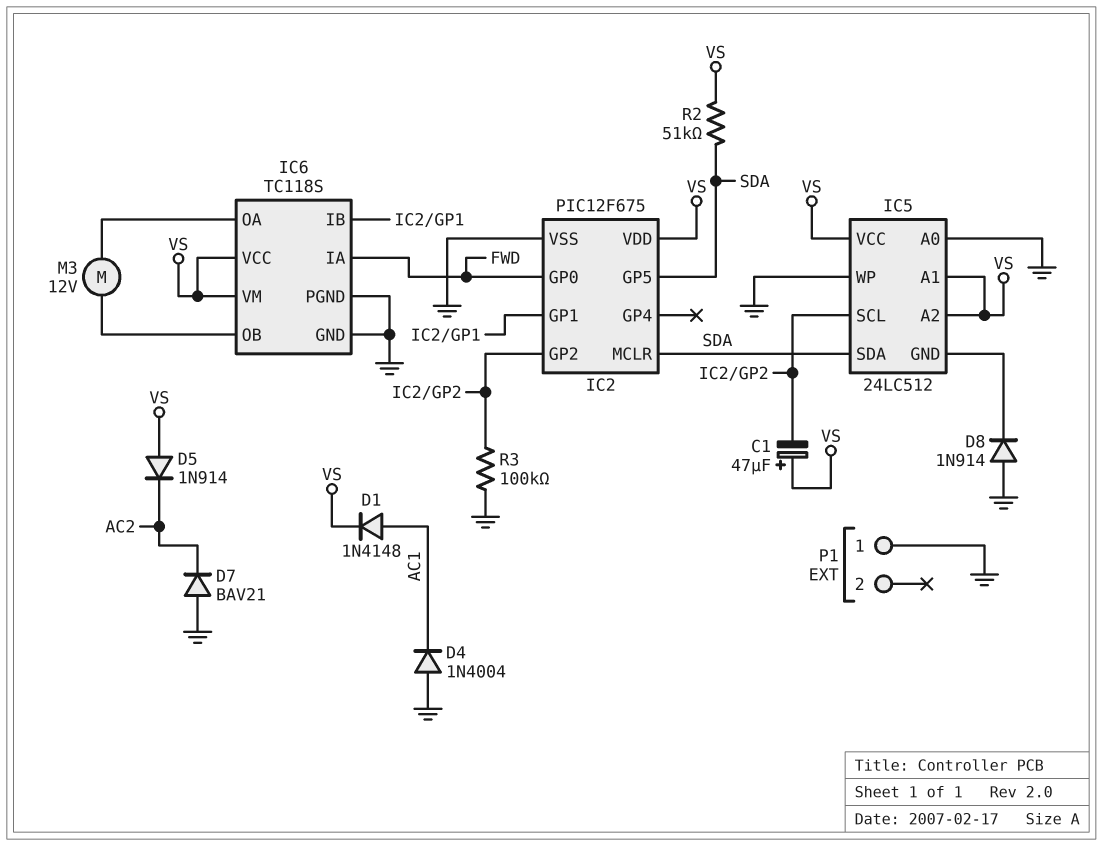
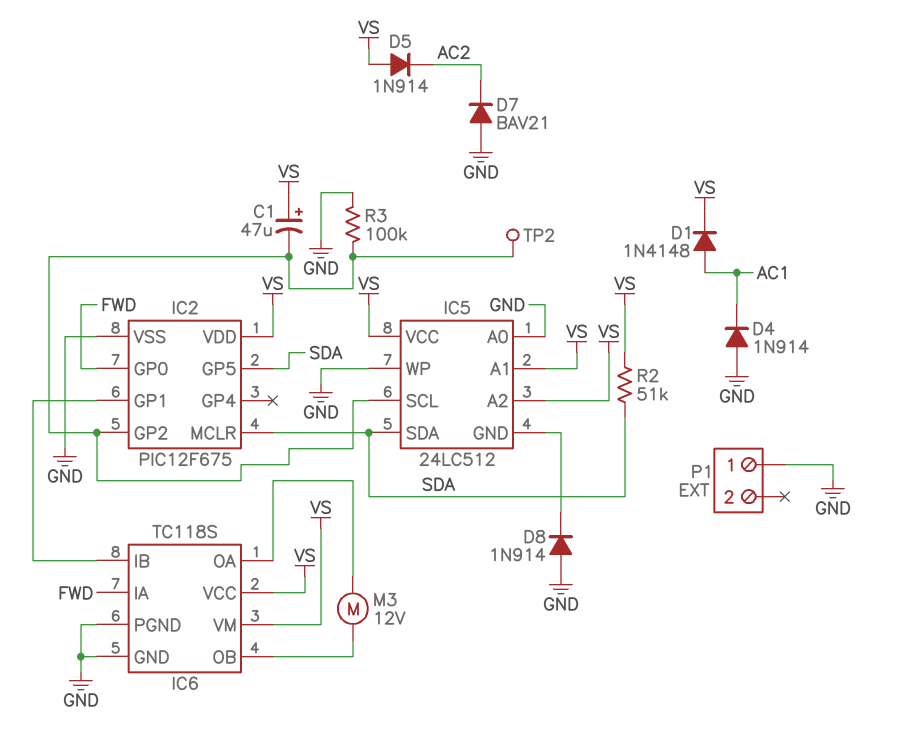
D4: diode 1N4004 (A GND, K AC1) -> diode 1N914 (A GND, K AC1)
TP2: none -> test point (IC2/GP2)

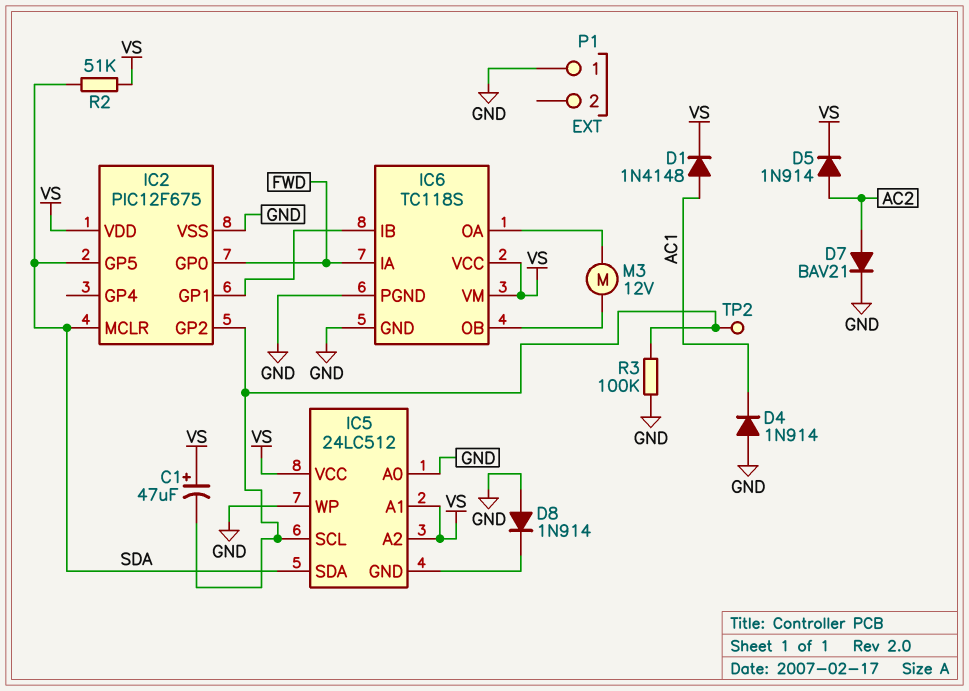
D5: diode 1N914 (A VS, K AC2) -> diode 1N914 (A AC2, K VS)
D7: diode BAV21 (A GND, K AC2) -> diode BAV21 (A AC2, K GND)

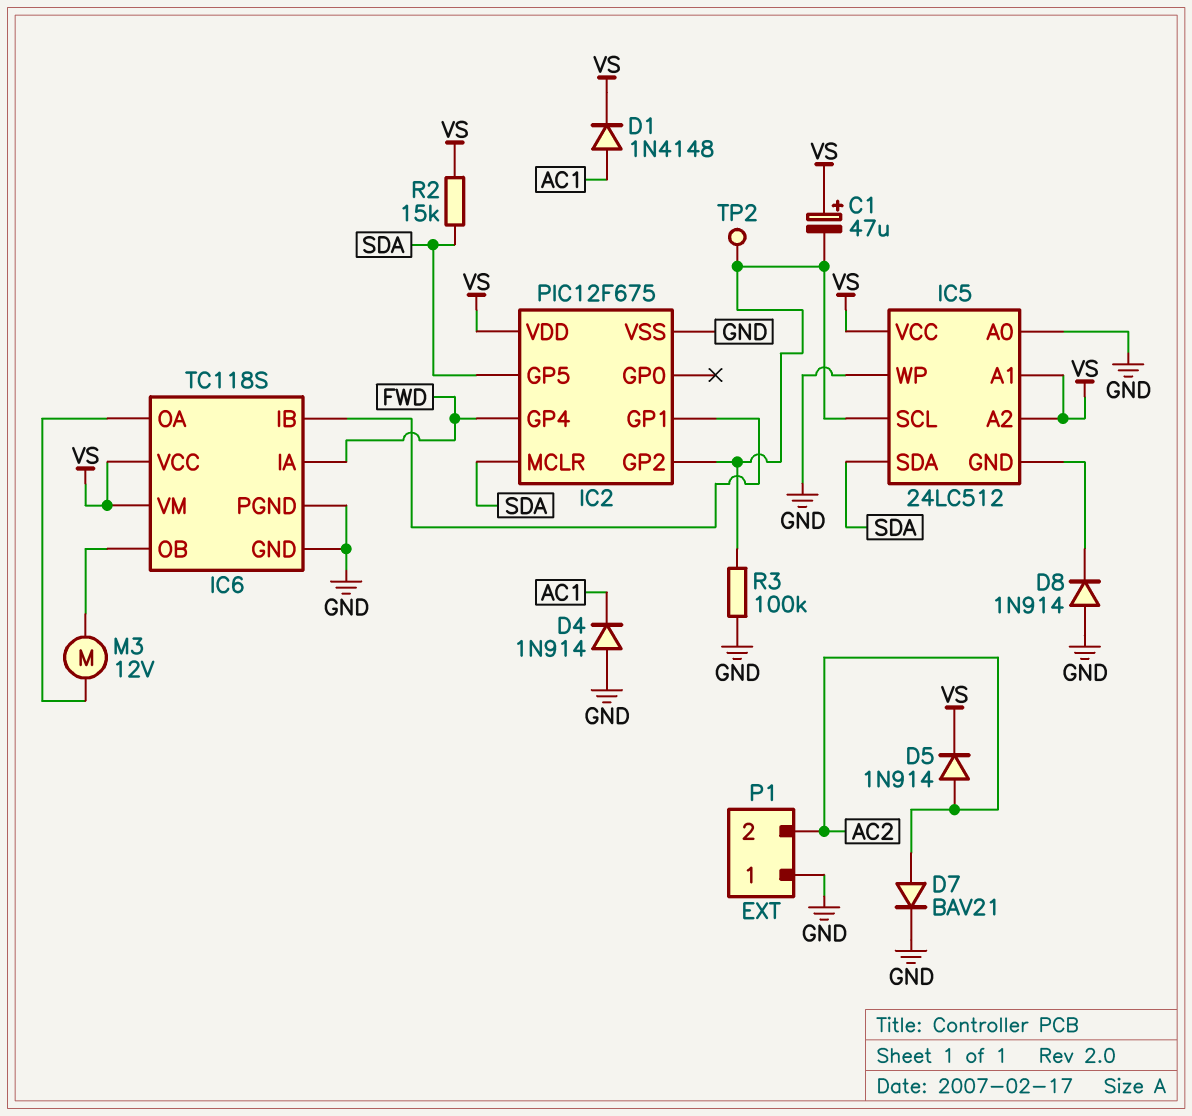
IC2 pin GP0: FWD -> none
IC2 pin GP4: none -> FWD
P1 pin 2: none -> AC2
R2: 51k (SDA, VS) -> 15k (SDA, VS)

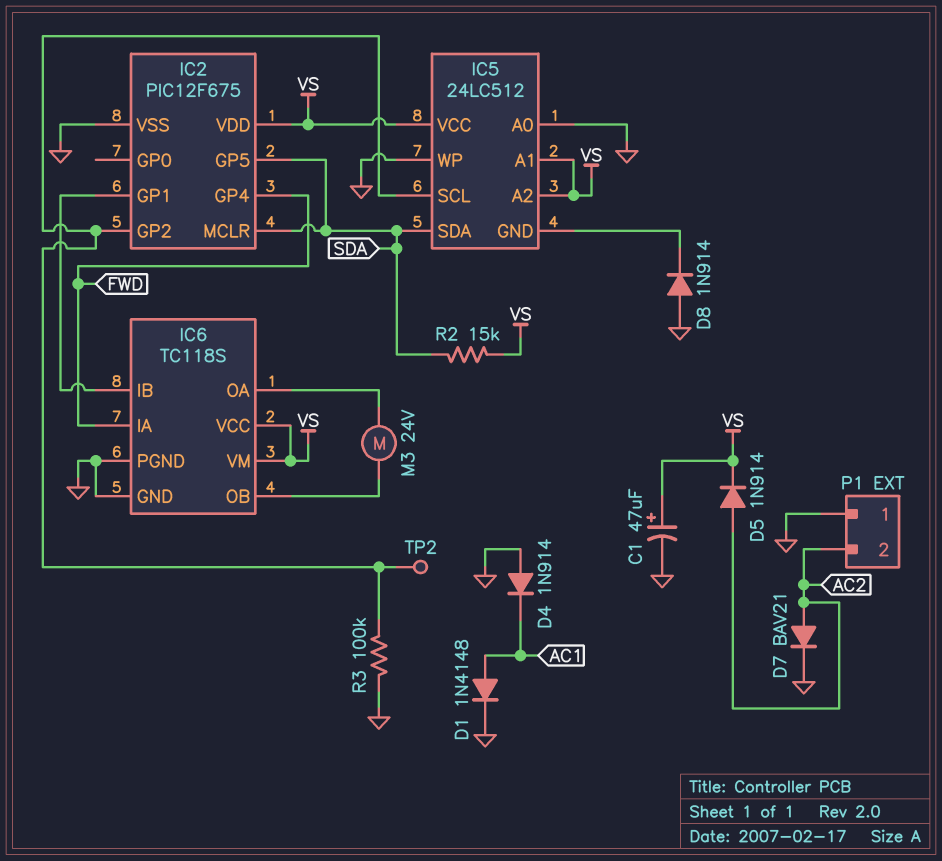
C1: 47uF (plus VS, minus IC2/GP2) -> 47uF (plus VS, minus GND)
D1: diode 1N4148 (A AC1, K VS) -> diode 1N4148 (A AC1, K GND)
M3: motor 12V (IC6/OA, IC6/OB) -> motor 24V (IC6/OA, IC6/OB)

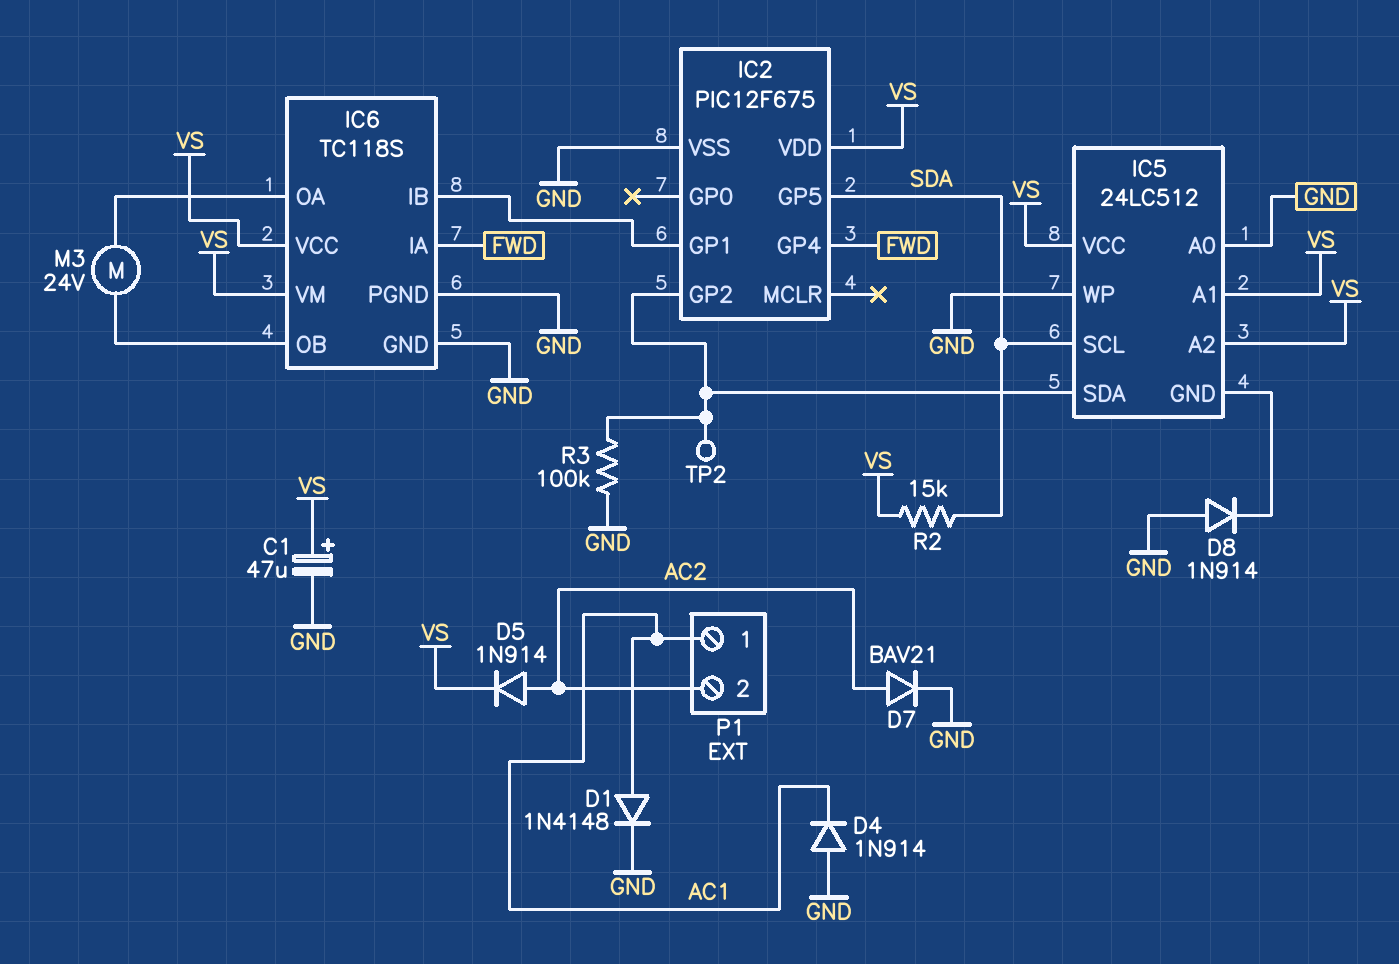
IC2 pin MCLR: SDA -> none
IC5 pin SCL: IC2/GP2 -> SDA
IC5 pin SDA: SDA -> IC2/GP2
P1 pin 1: GND -> AC1

